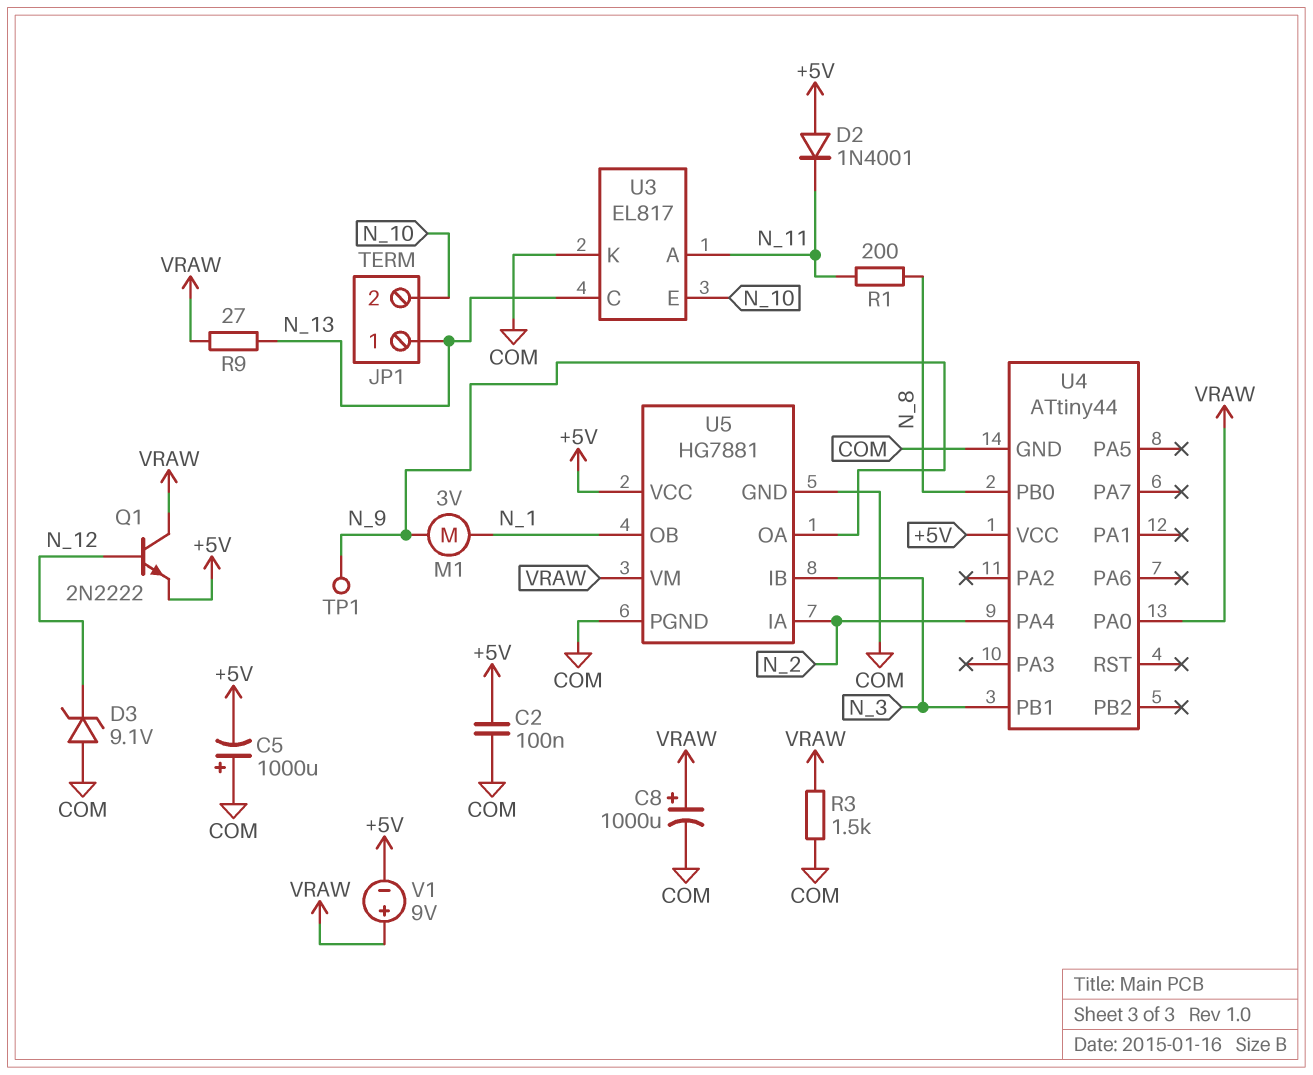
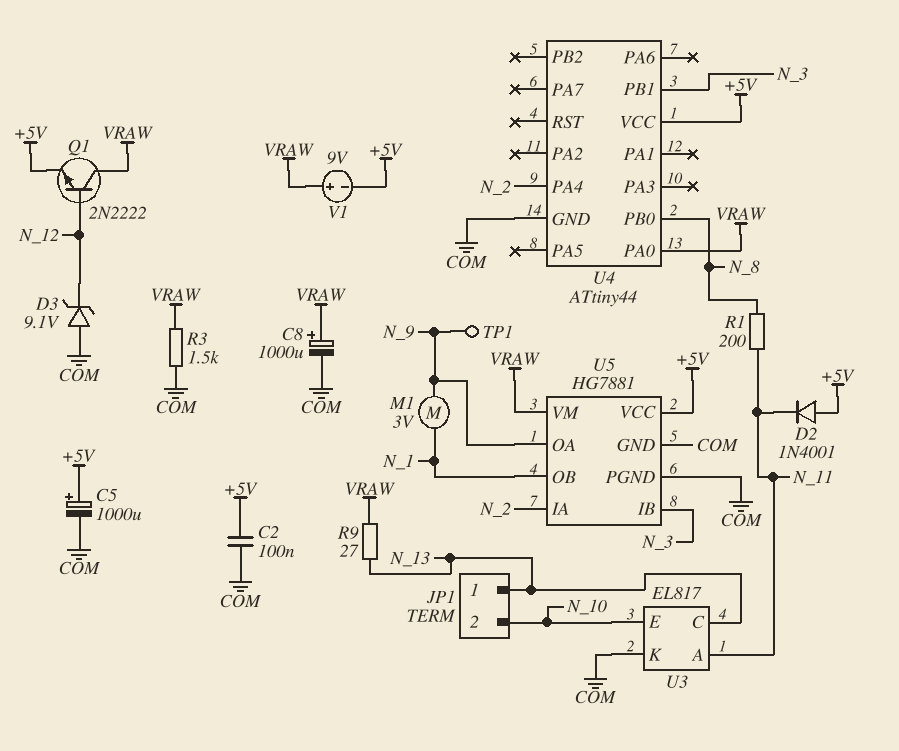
C5: 1000uF (plus COM, minus +5V) -> 1000uF (plus +5V, minus COM)

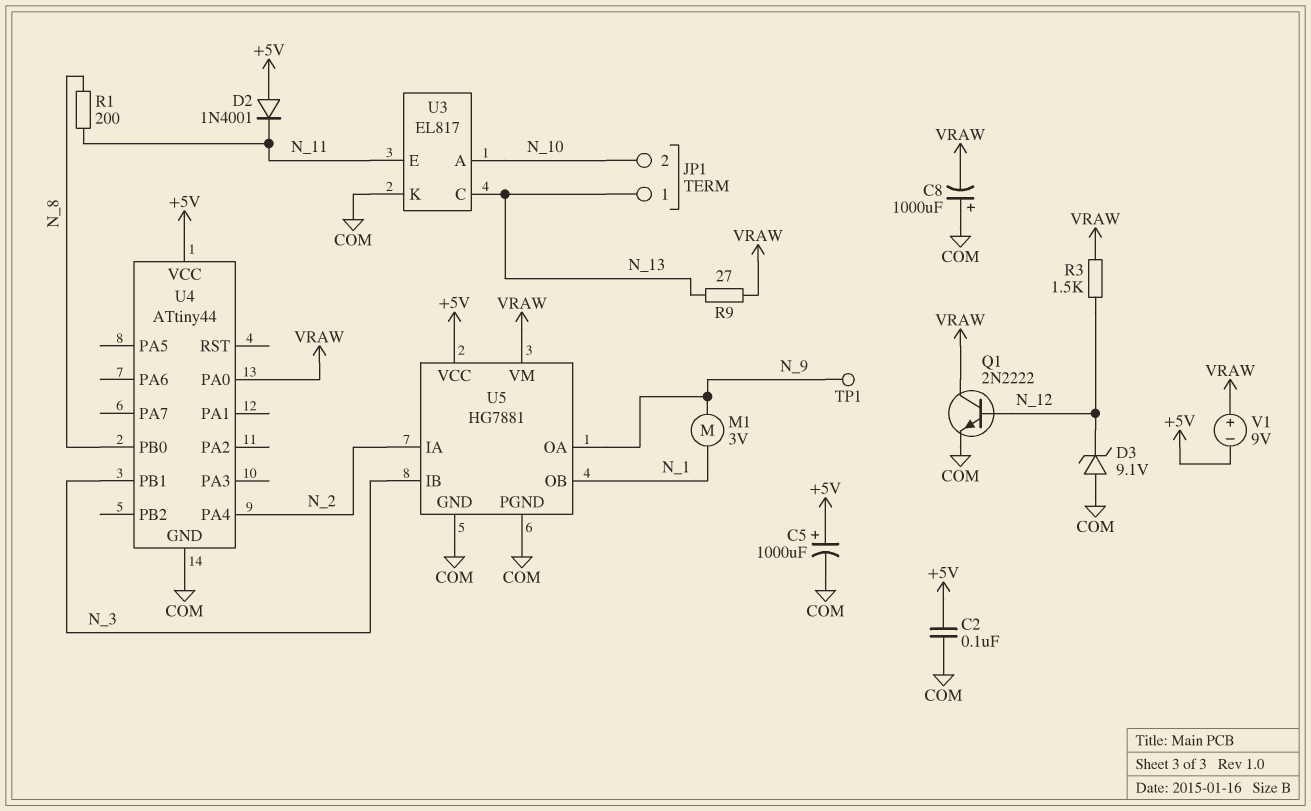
C8: 1000uF (plus VRAW, minus COM) -> 1000uF (plus COM, minus VRAW)
Q1: NPN 2N2222 (B N_12, C VRAW, E +5V) -> NPN 2N2222 (B N_12, C VRAW, E COM)
R3: 1.5k (COM, VRAW) -> 1.5k (N_12, VRAW)
U3 pin A: N_11 -> N_10
U3 pin E: N_10 -> N_11

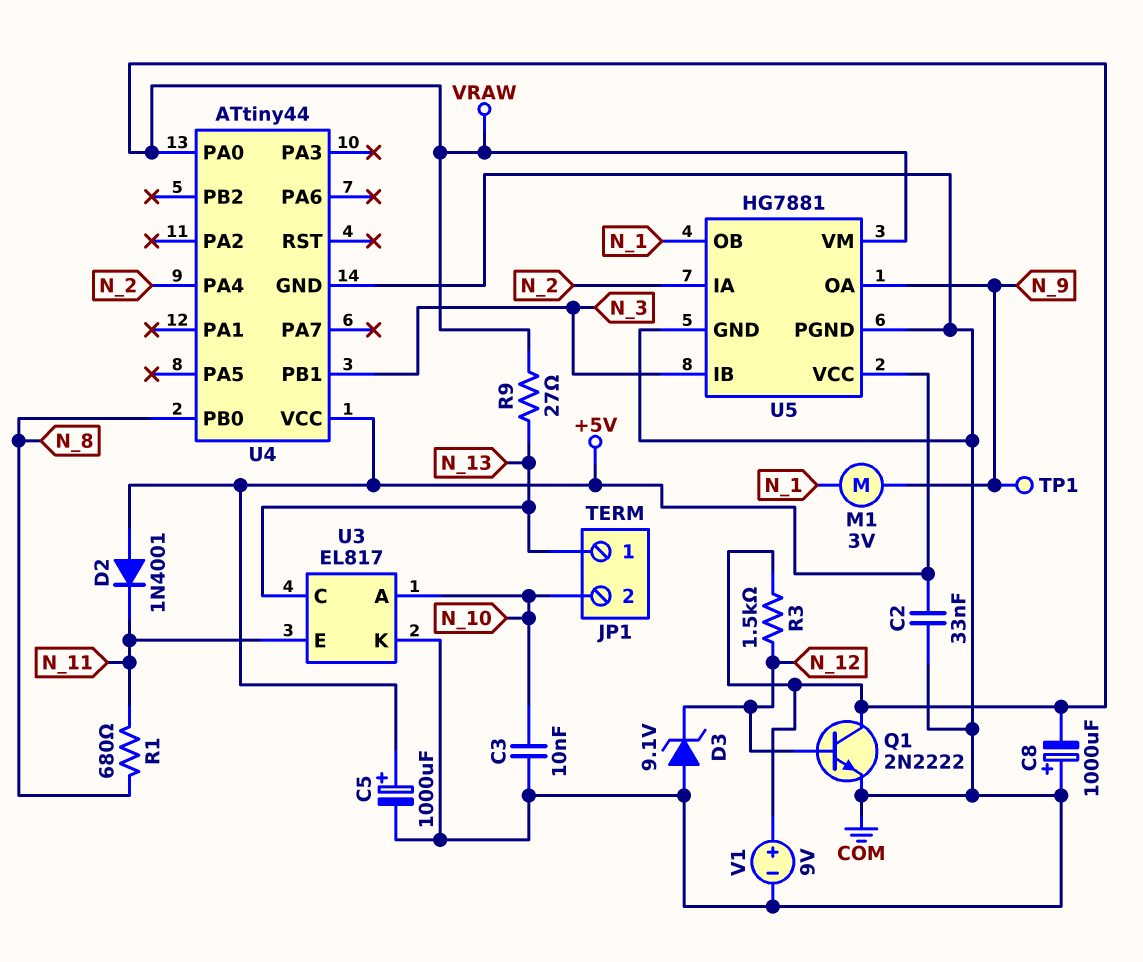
C2: 100nF (+5V, COM) -> 33nF (+5V, COM)
C3: none -> 10nF (COM, N_10)
R1: 200 (N_8, N_11) -> 680 (N_8, N_11)
V1: 9V (plus VRAW, minus +5V) -> 9V (plus VRAW, minus COM)

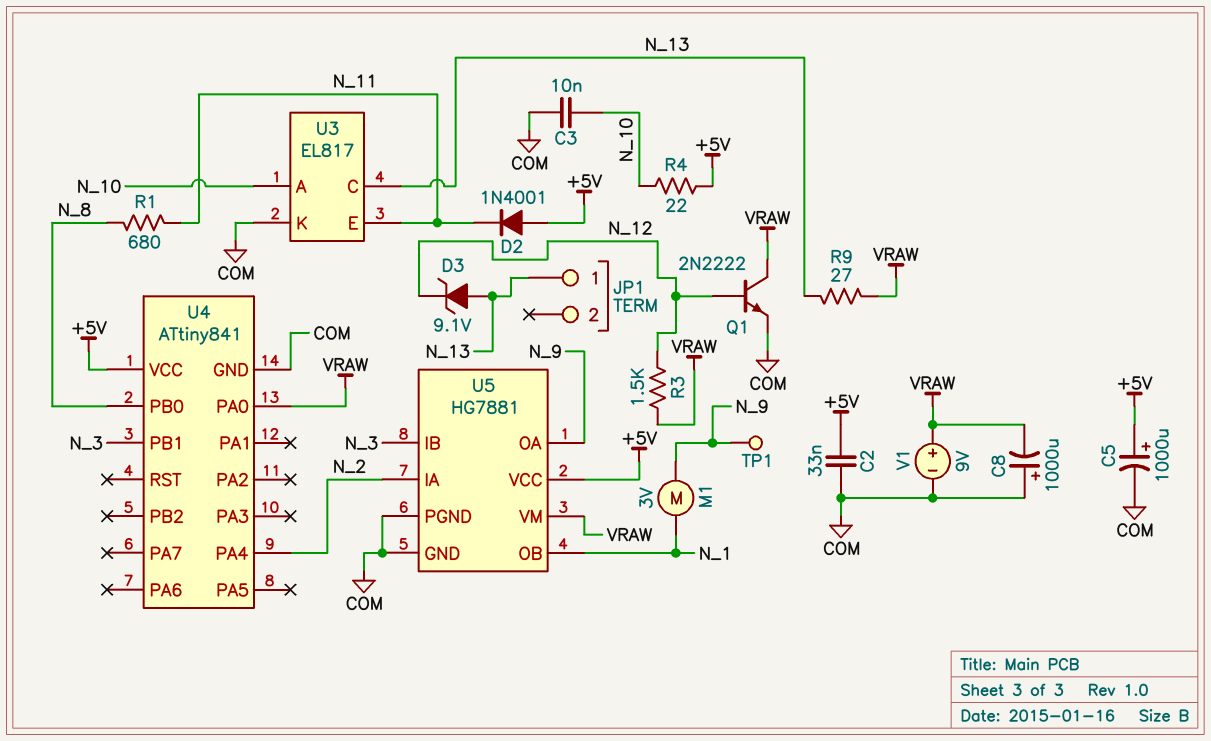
D3: zener 9.1V (A COM, K N_12) -> zener 9.1V (A N_13, K N_12)
JP1 pin 2: N_10 -> none
R4: none -> 22 (+5V, N_10)
U4: ATtiny44 -> ATtiny841

